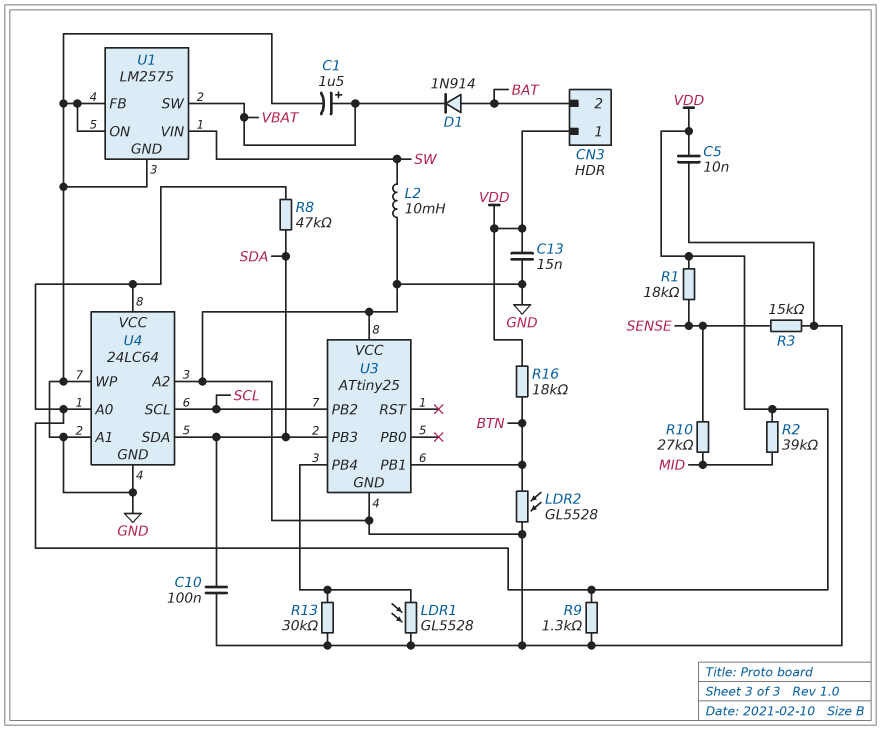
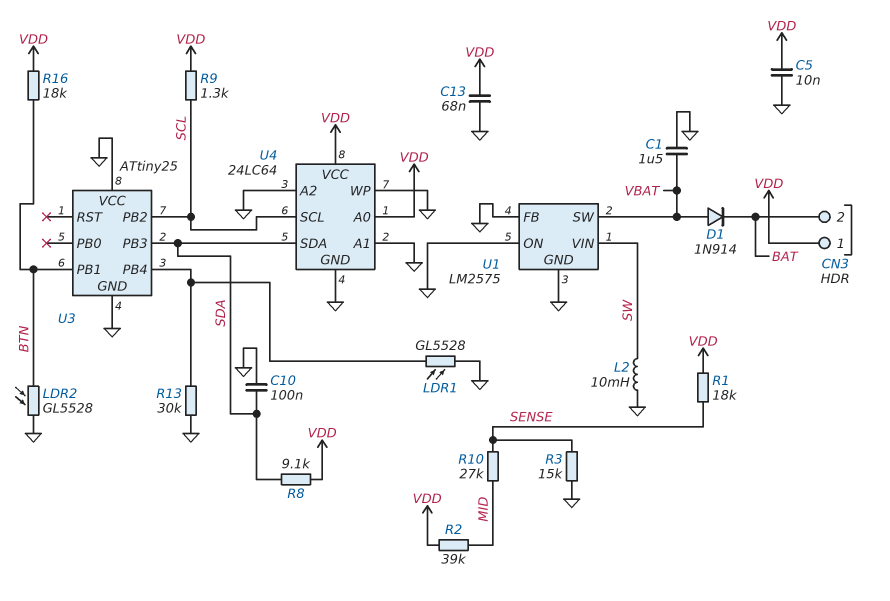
C1: 1.5uF (plus VBAT, minus GND) -> 1.5uF (GND, VBAT)
C13: 15nF (GND, VDD) -> 68nF (GND, VDD)
D1: diode 1N914 (A BAT, K VBAT) -> diode 1N914 (A VBAT, K BAT)
R8: 47k (SDA, VDD) -> 9.1k (SDA, VDD)
R9: 1.3k (GND, VDD) -> 1.3k (SCL, VDD)

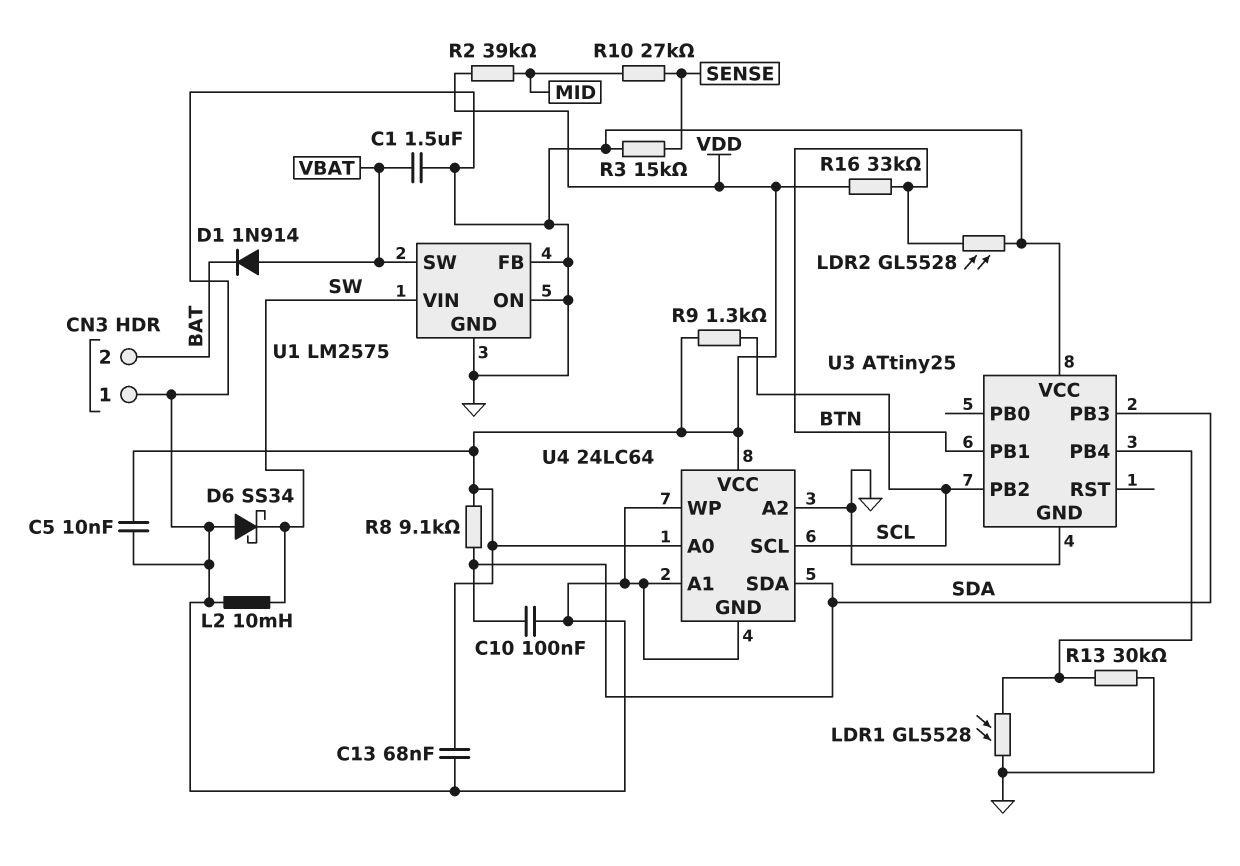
CN3 pin 1: VDD -> GND
D6: none -> schottky SS34 (A GND, K SW)
R1: 18k (SENSE, VDD) -> none
R16: 18k (BTN, VDD) -> 33k (BTN, VDD)

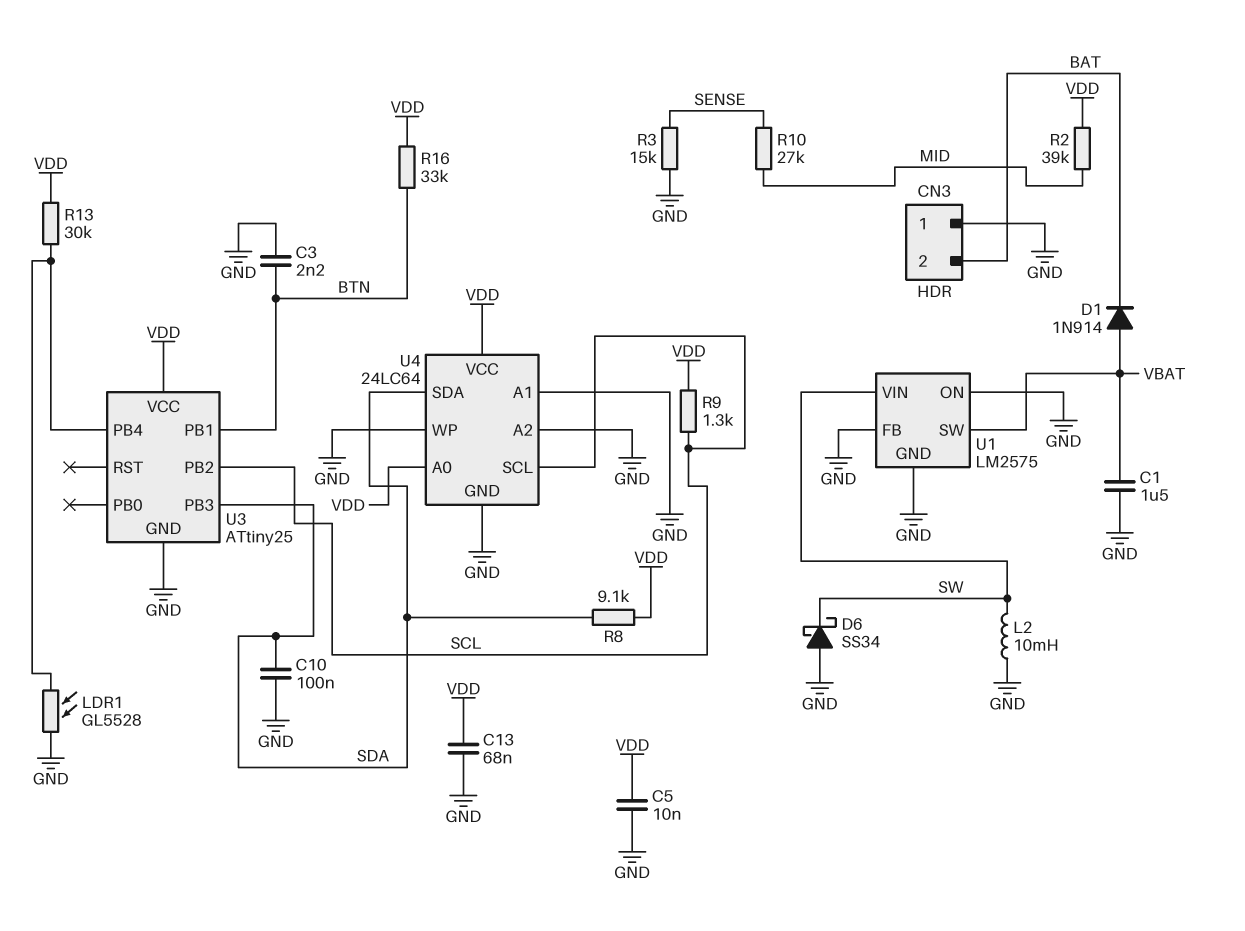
C3: none -> 2.2nF (BTN, GND)
LDR2: GL5528 (BTN, GND) -> none
R13: 30k (GND, U3/PB4) -> 30k (U3/PB4, VDD)
U3 pin VCC: GND -> VDD

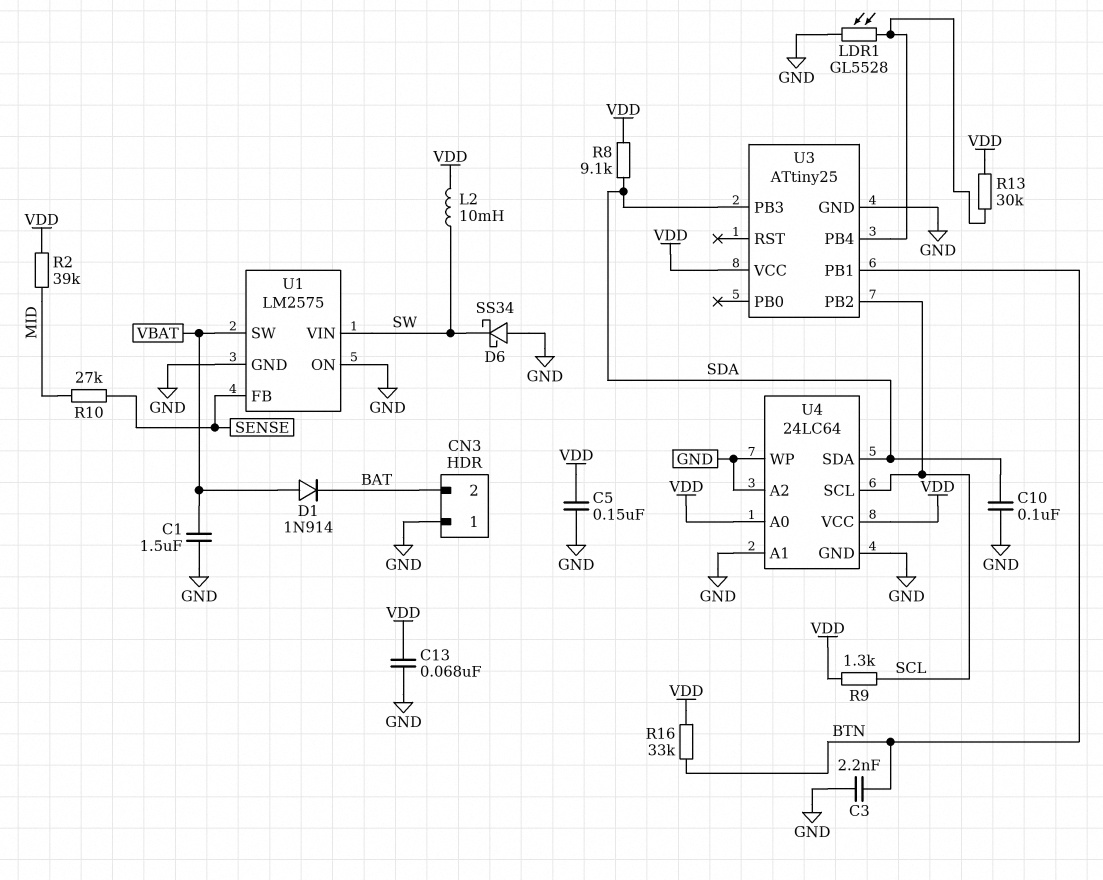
C5: 10nF (GND, VDD) -> 150nF (GND, VDD)
L2: 10mH (GND, SW) -> 10mH (SW, VDD)
R3: 15k (GND, SENSE) -> none
U1 pin FB: GND -> SENSE

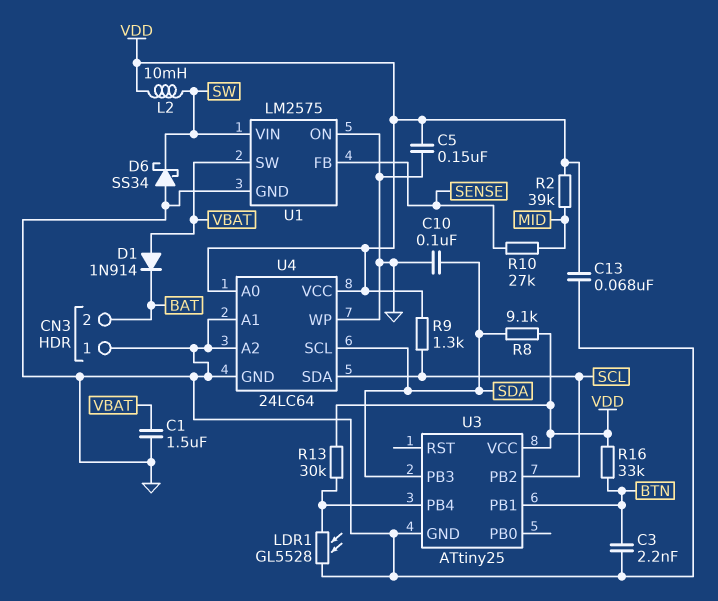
U4 pin SCL: SCL -> SDA
U4 pin SDA: SDA -> SCL

